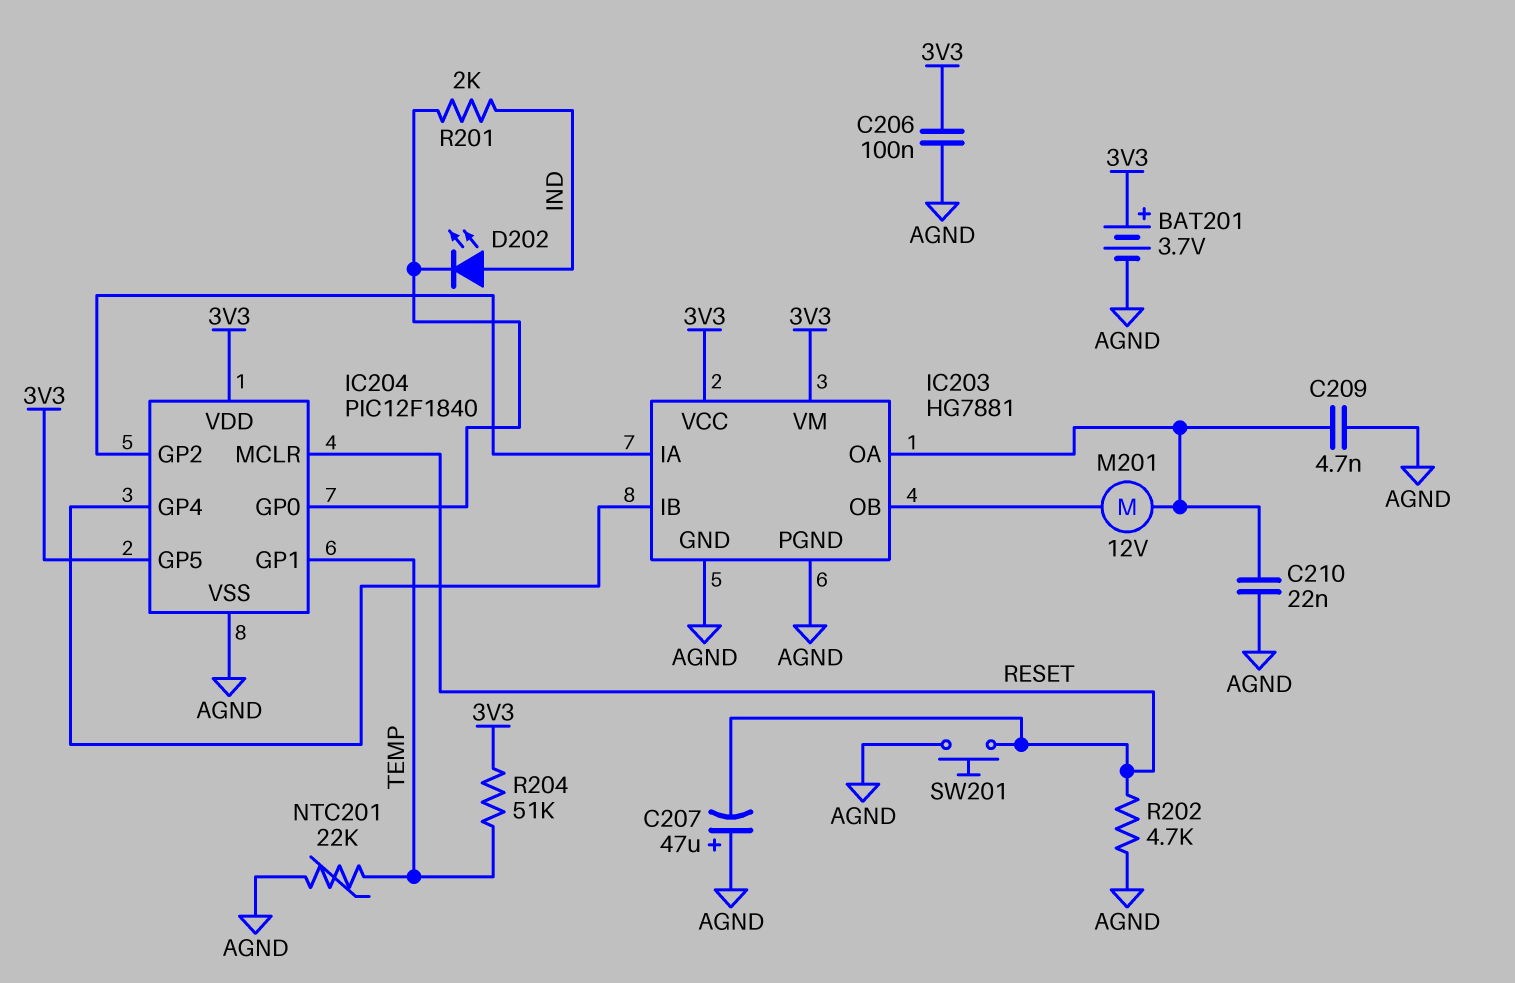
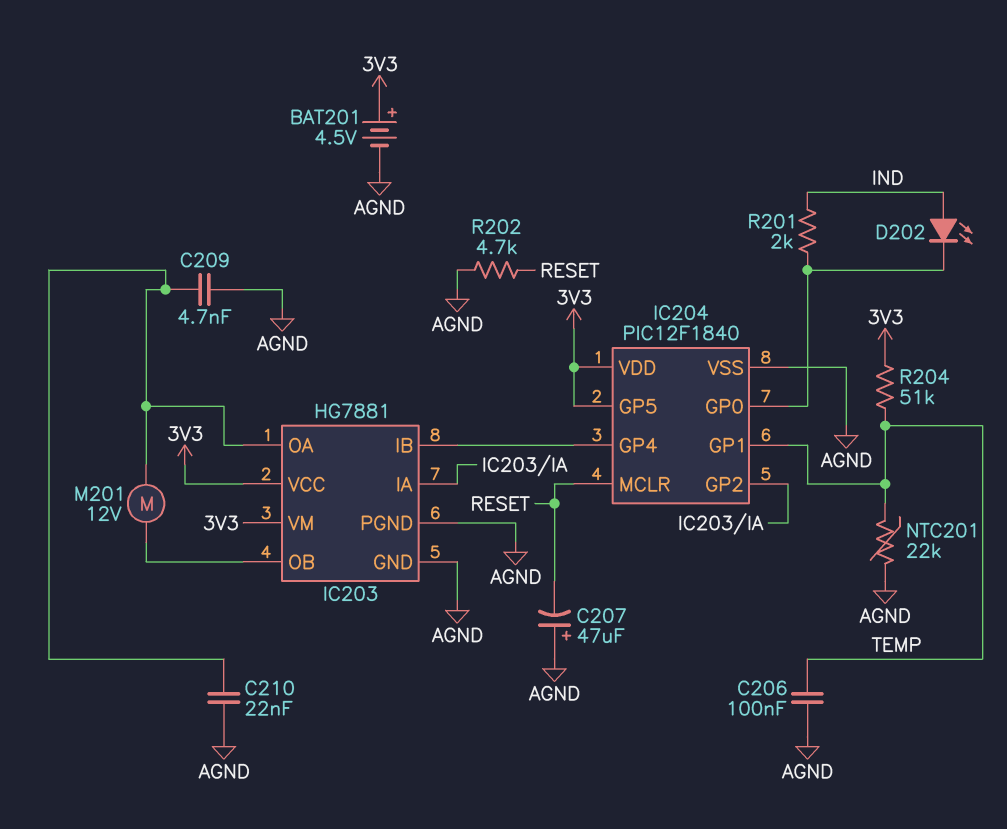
BAT201: 3.7V (plus 3V3, minus AGND) -> 4.5V (plus 3V3, minus AGND)
C206: 100nF (3V3, AGND) -> 100nF (AGND, TEMP)
SW201: button (AGND, RESET) -> none

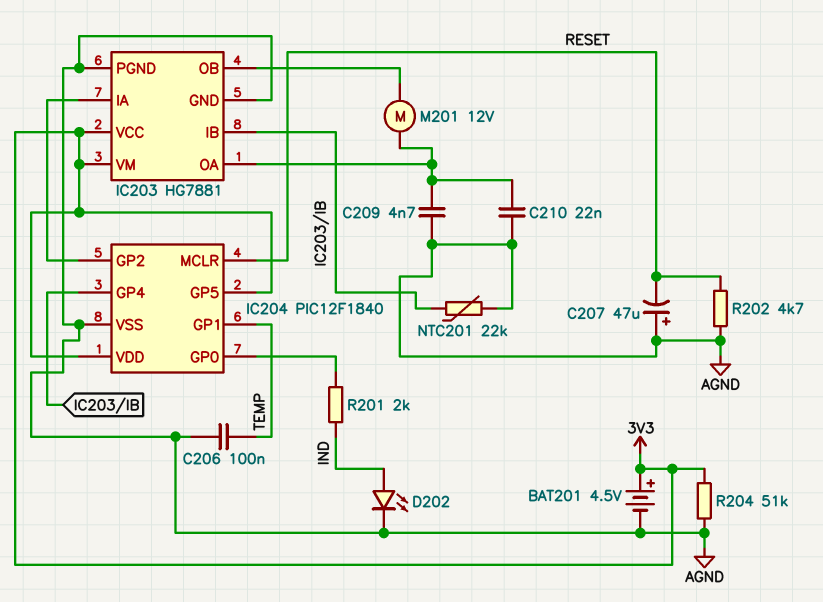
D202: LED (A IND, K IC204/GP0) -> LED (A IND, K AGND)
NTC201: 22k (AGND, TEMP) -> 22k (AGND, IC203/IB)
R204: 51k (3V3, TEMP) -> 51k (3V3, AGND)

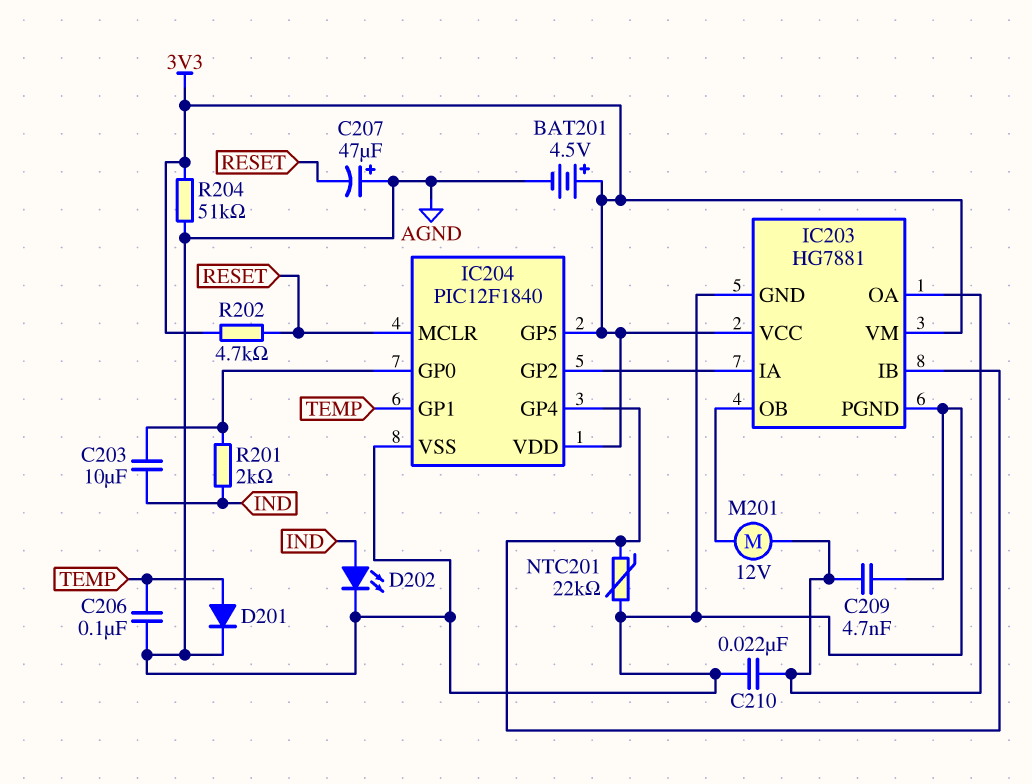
C203: none -> 10uF (IC204/GP0, IND)
D201: none -> diode (A TEMP, K AGND)
R202: 4.7k (AGND, RESET) -> 4.7k (3V3, RESET)

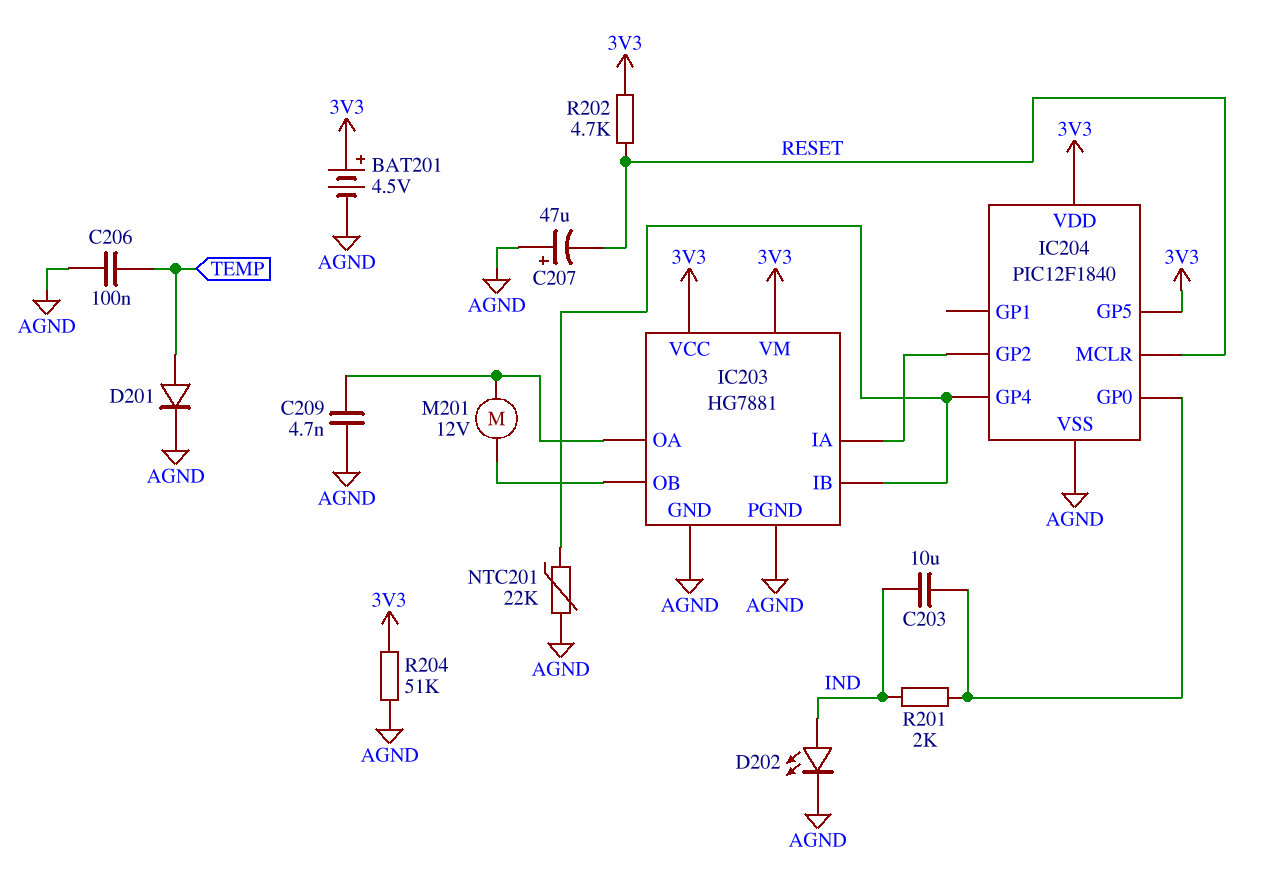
C210: 22nF (AGND, IC203/OA) -> none
IC204 pin GP1: TEMP -> none

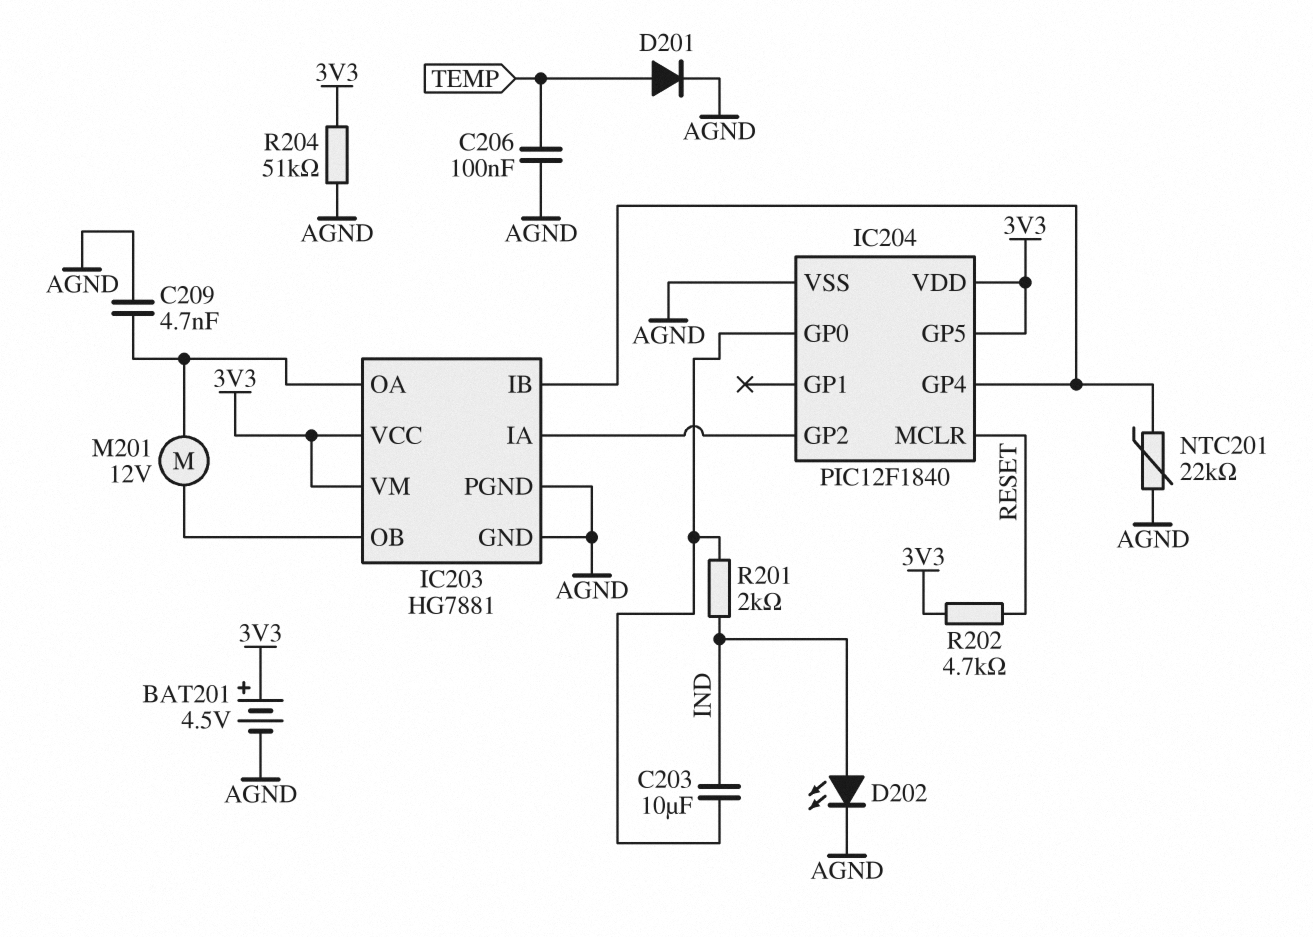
C207: 47uF (plus AGND, minus RESET) -> none

